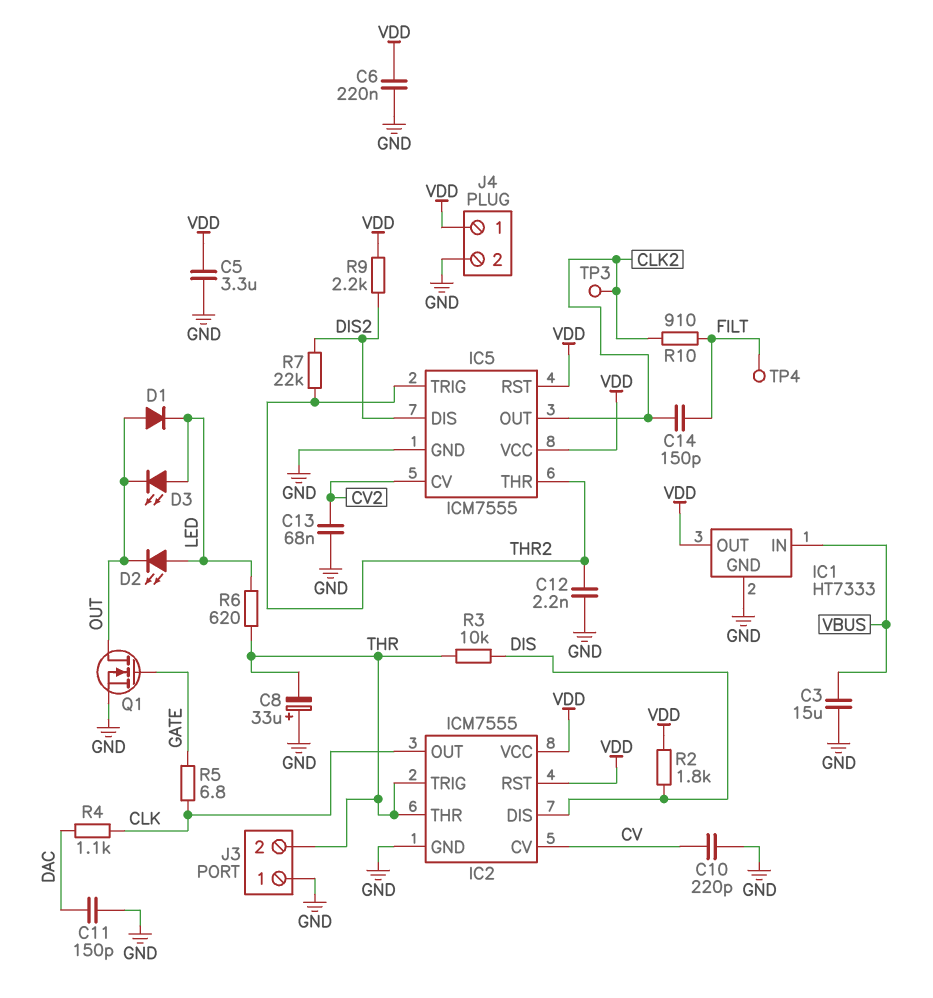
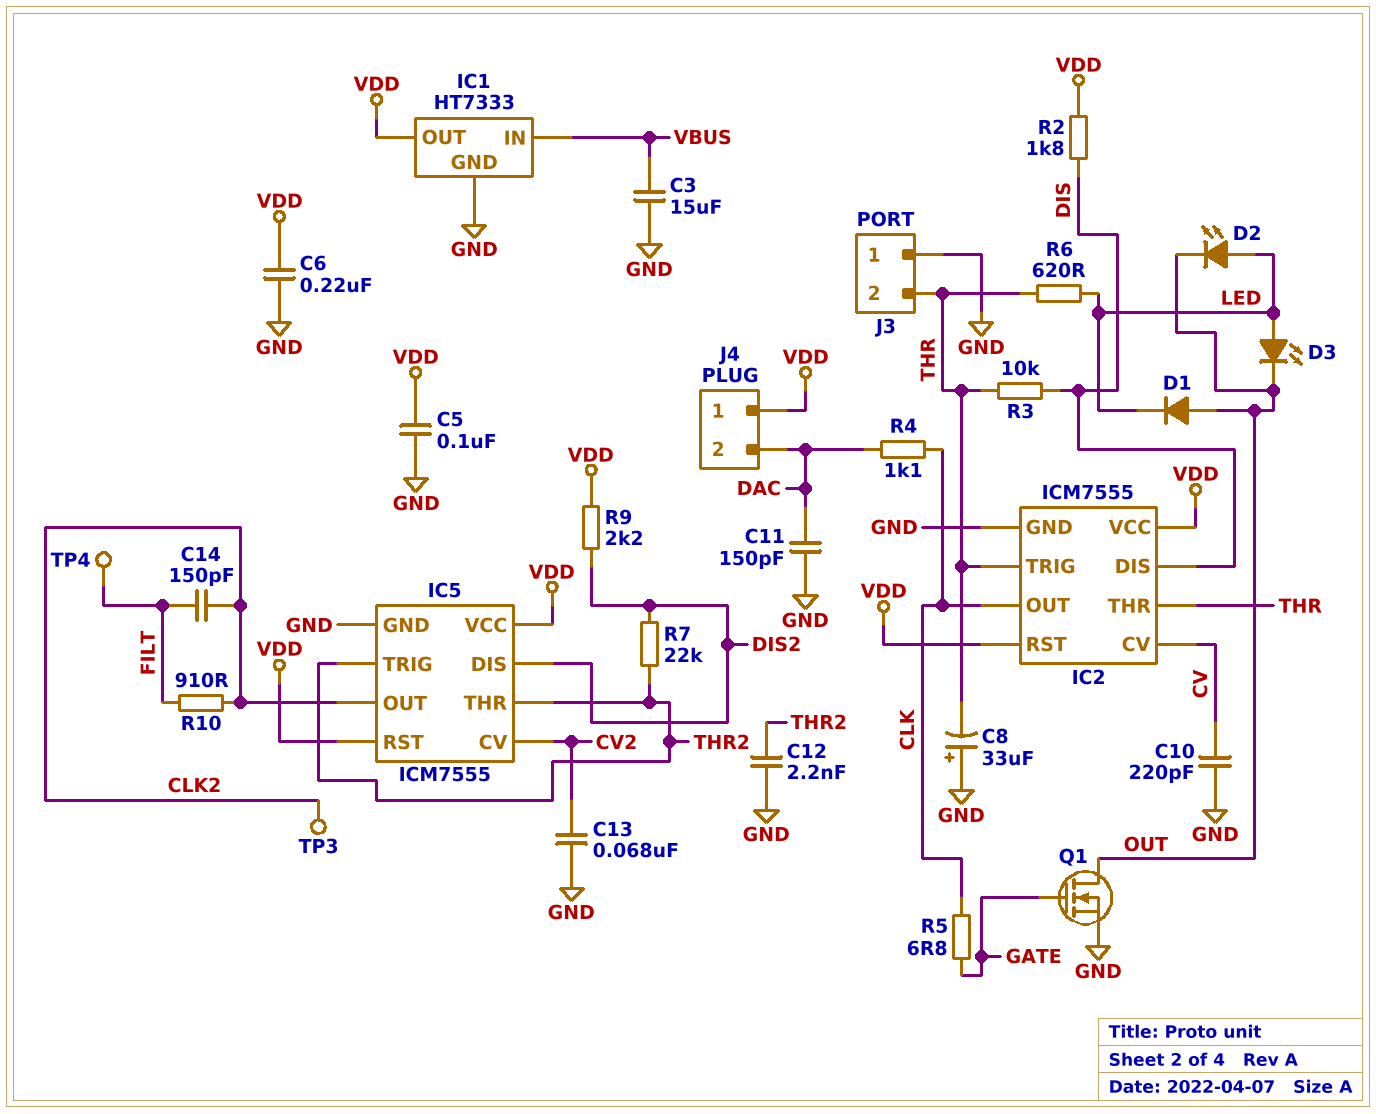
C5: 3.3uF (GND, VDD) -> 100nF (GND, VDD)
J4 pin 2: GND -> DAC

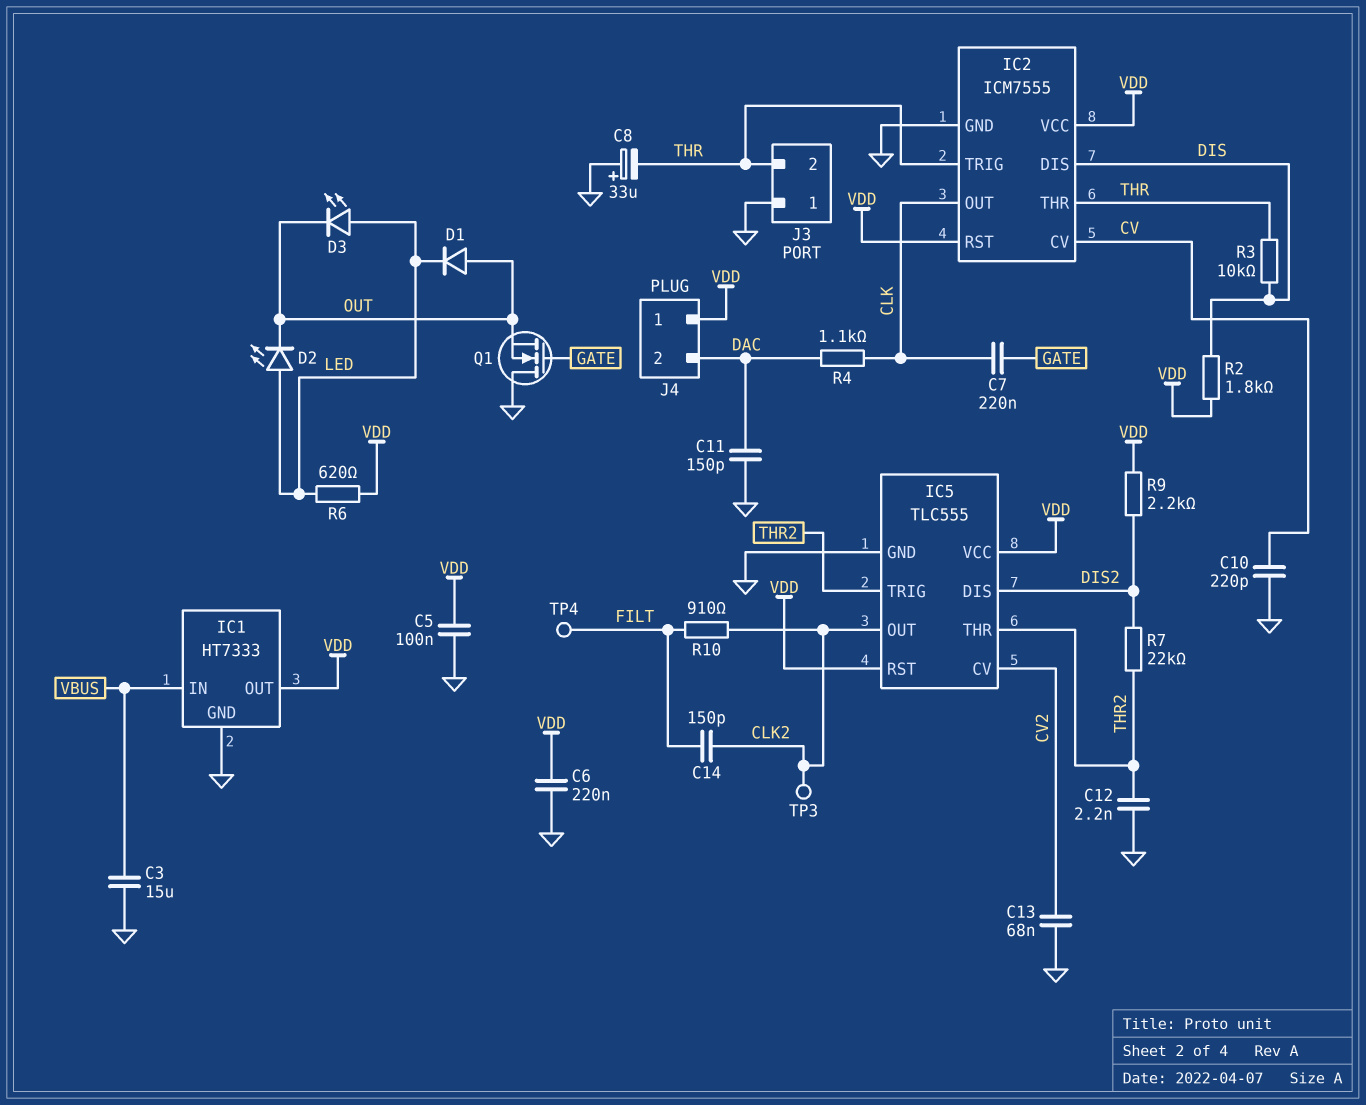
C7: none -> 220nF (CLK, GATE)
IC5: ICM7555 -> TLC555
Q1: NMOS (G GATE, D OUT, S GND) -> NMOS (G GATE, D GND, S OUT)
R5: 6.8 (CLK, GATE) -> none
R6: 620 (LED, THR) -> 620 (LED, VDD)

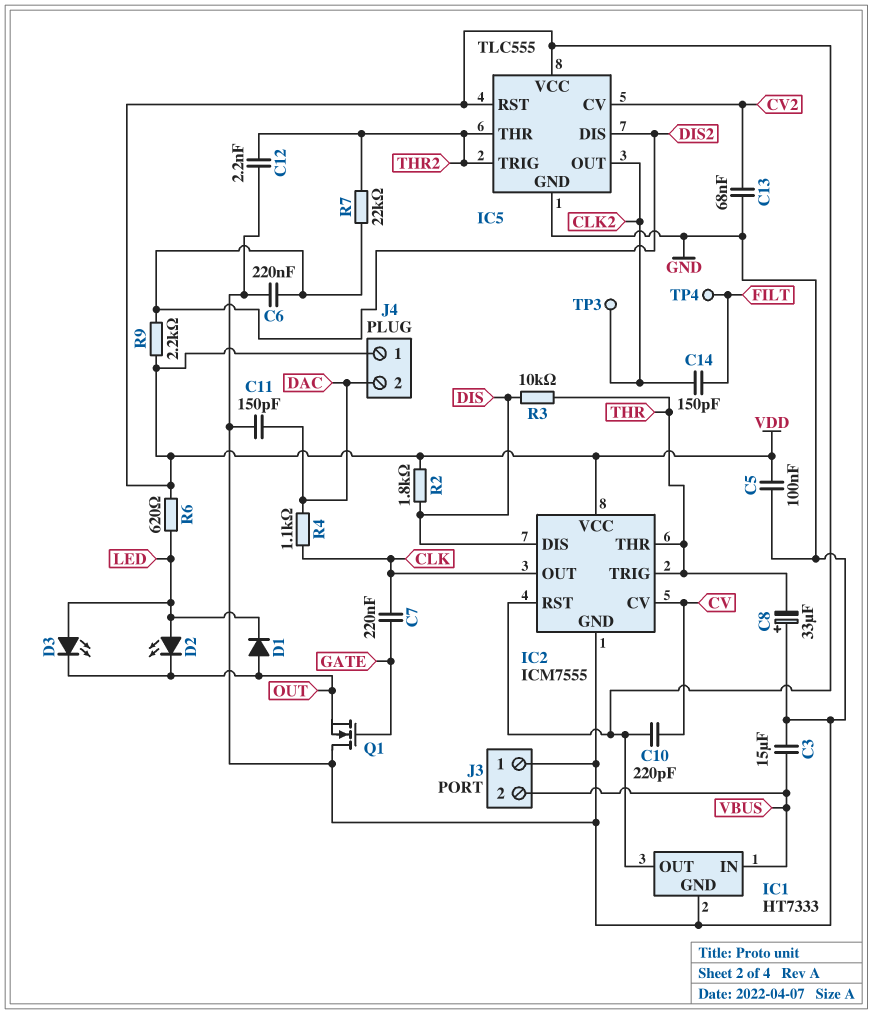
C6: 220nF (GND, VDD) -> 220nF (DIS2, GND)
C10: 220pF (CV, GND) -> 220pF (CV, VDD)
J3 pin 2: THR -> VBUS
R10: 910 (CLK2, FILT) -> none

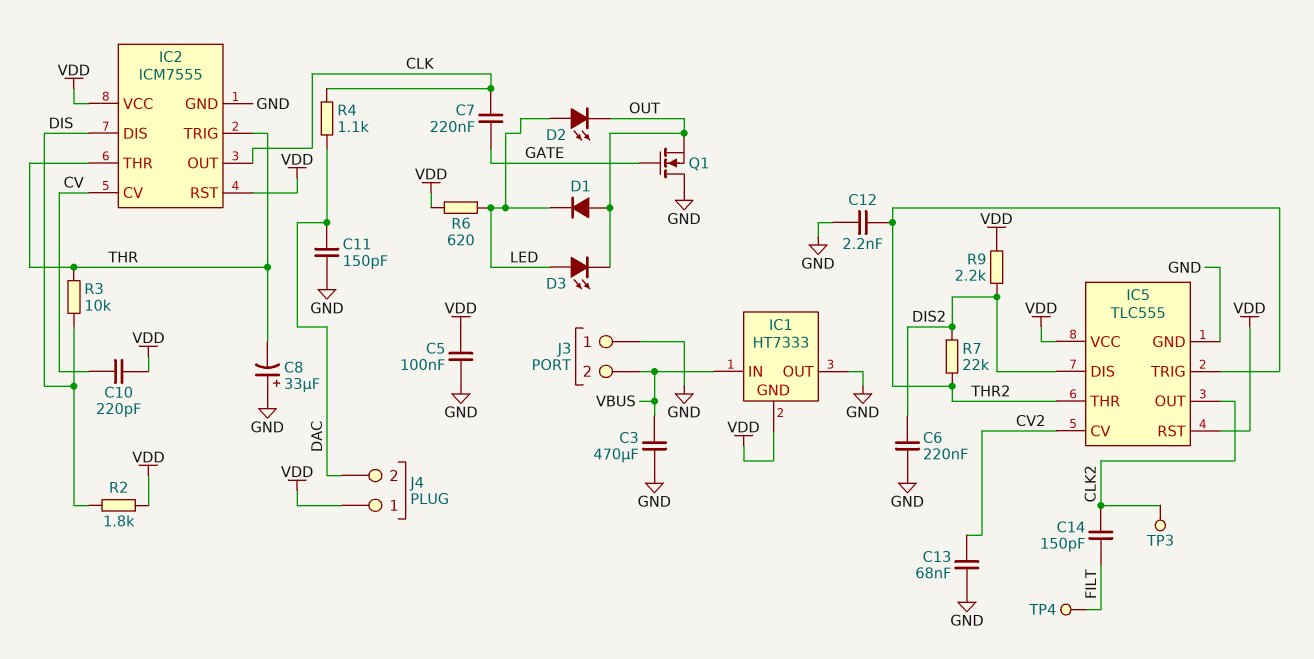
C3: 15uF (GND, VBUS) -> 470uF (GND, VBUS)
IC1 pin GND: GND -> VDD
IC1 pin OUT: VDD -> GND

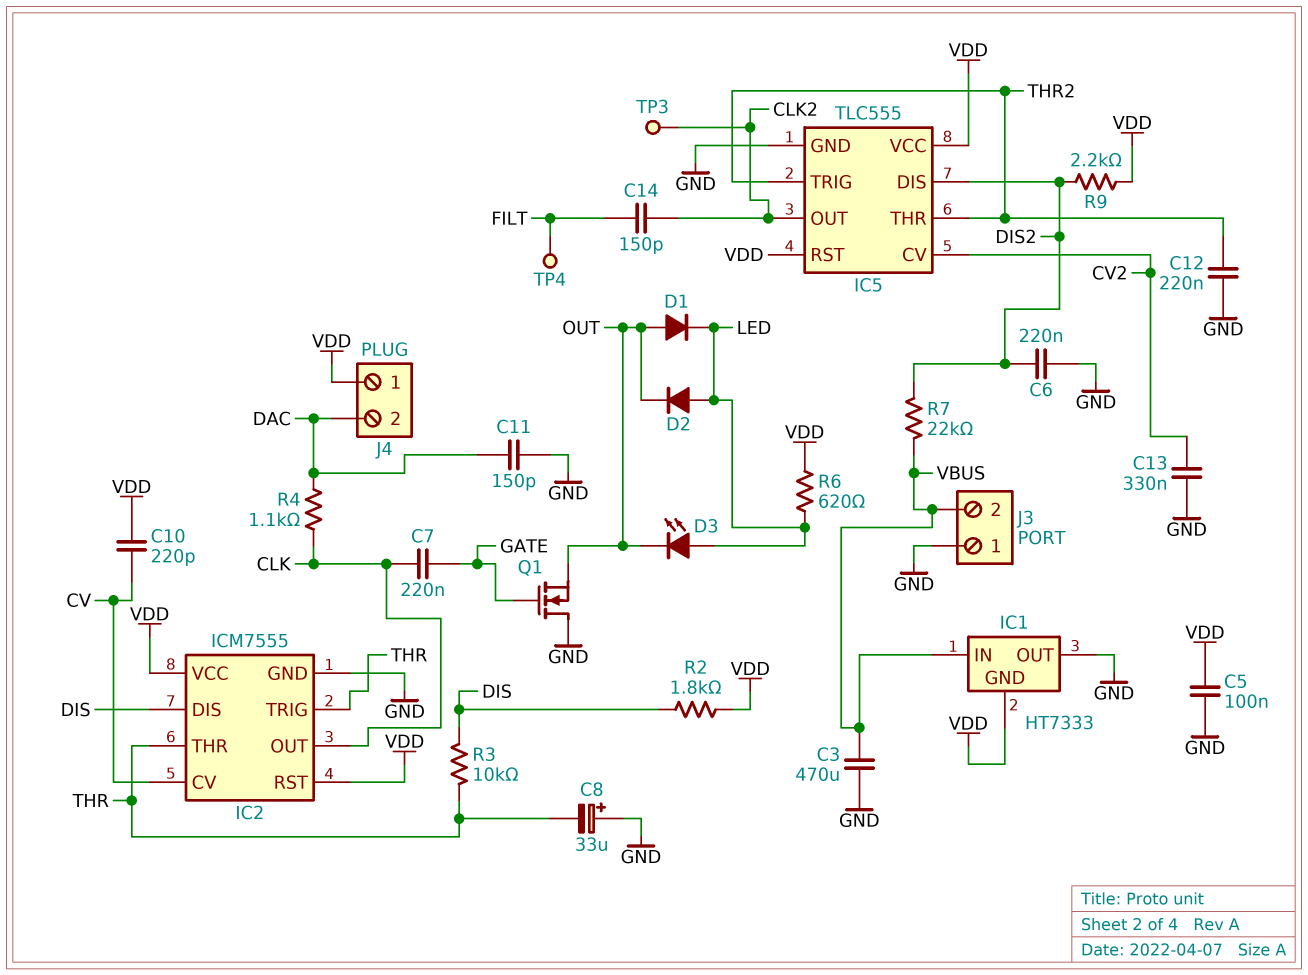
C12: 2.2nF (GND, THR2) -> 220nF (GND, THR2)
C13: 68nF (CV2, GND) -> 330nF (CV2, GND)
D2: LED (A LED, K OUT) -> diode (A LED, K OUT)
R7: 22k (DIS2, THR2) -> 22k (DIS2, VBUS)

